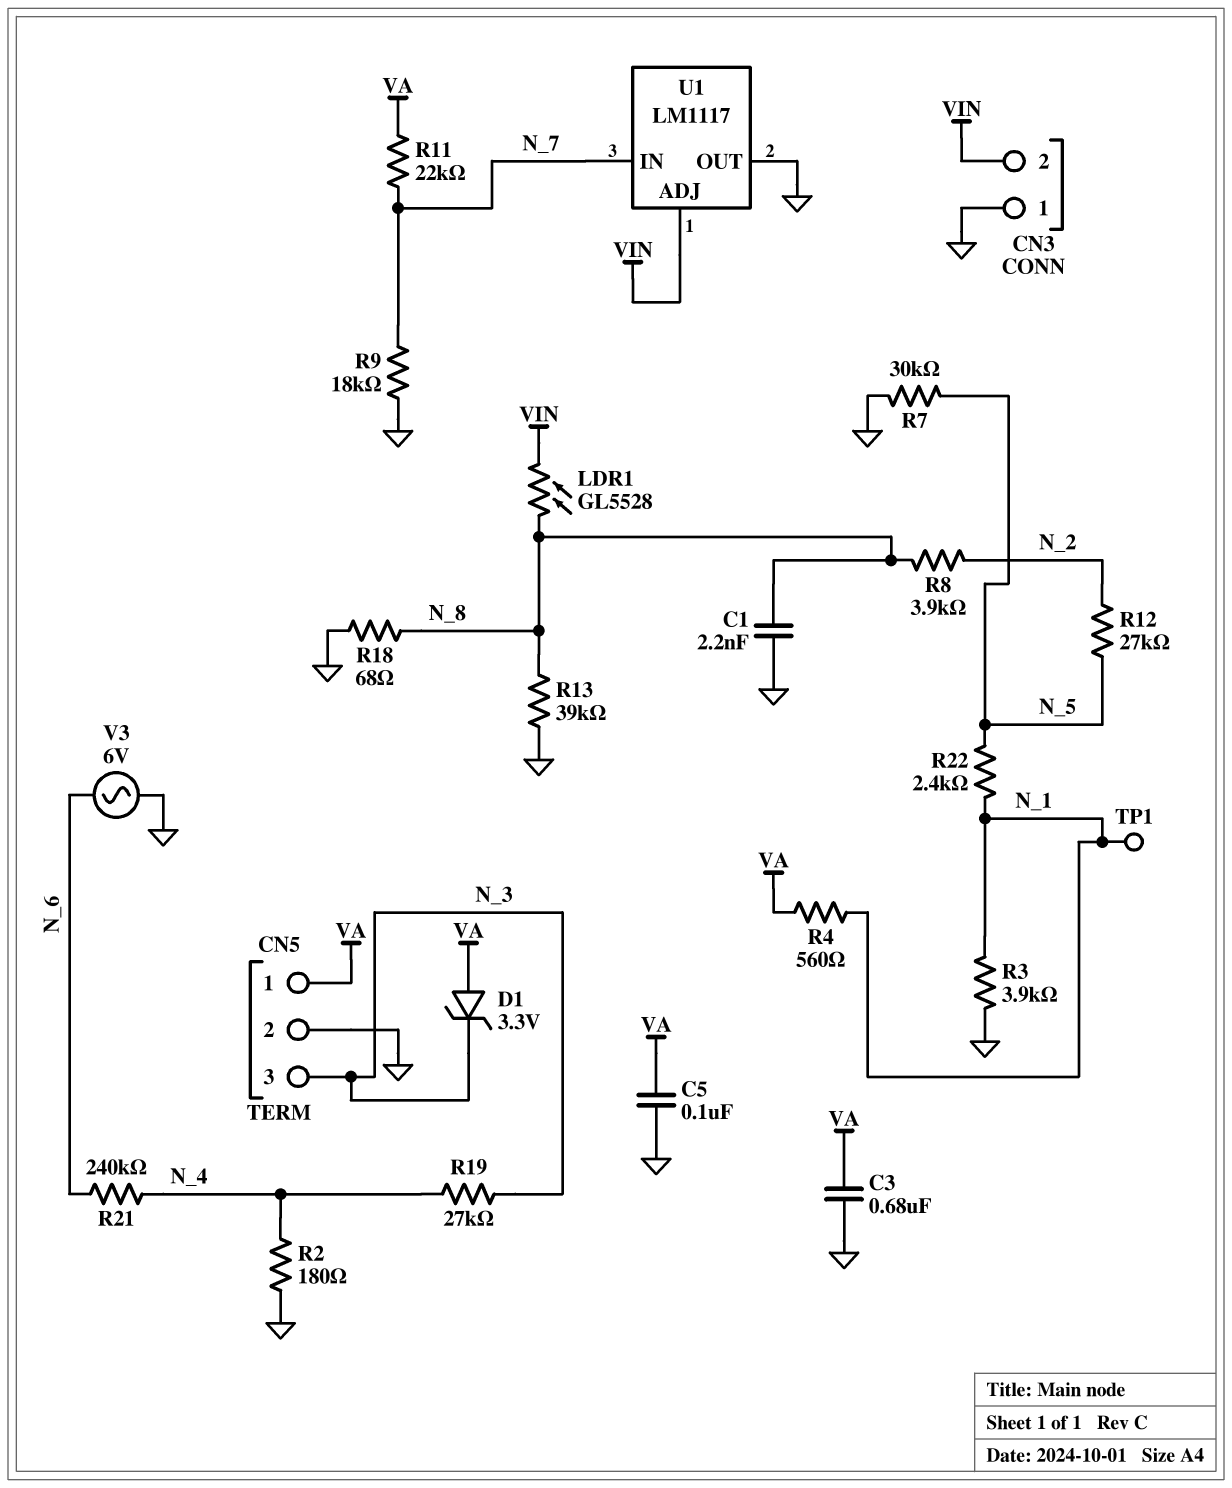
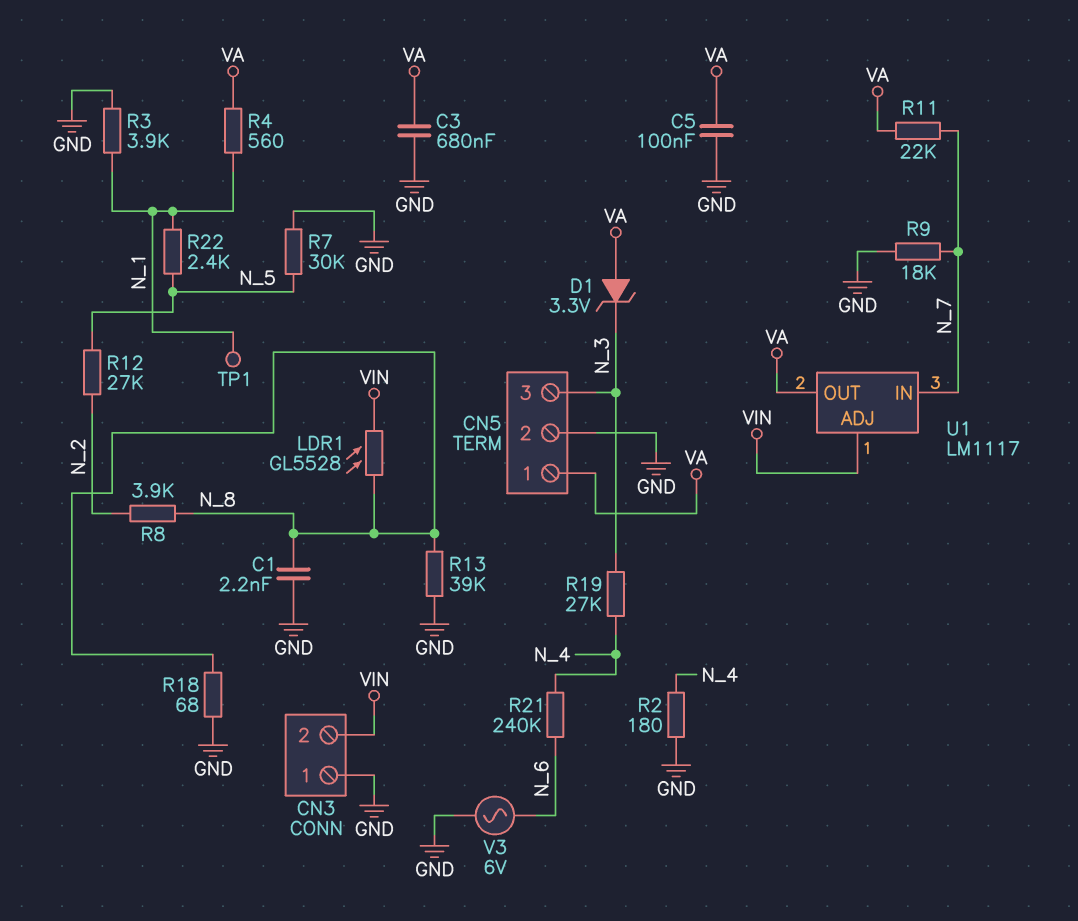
U1 pin OUT: GND -> VA

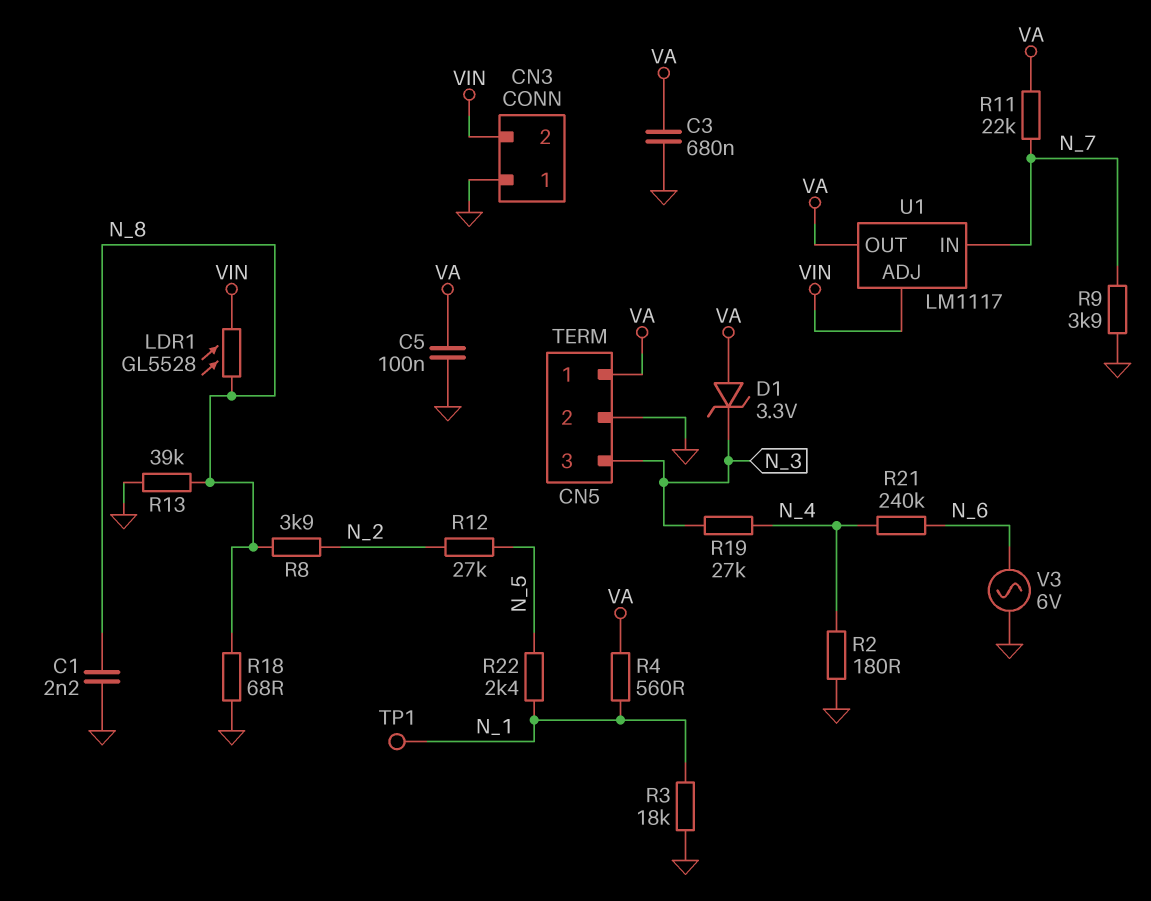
R3: 3.9k (GND, N_1) -> 18k (GND, N_1)
R7: 30k (GND, N_5) -> none
R9: 18k (GND, N_7) -> 3.9k (GND, N_7)

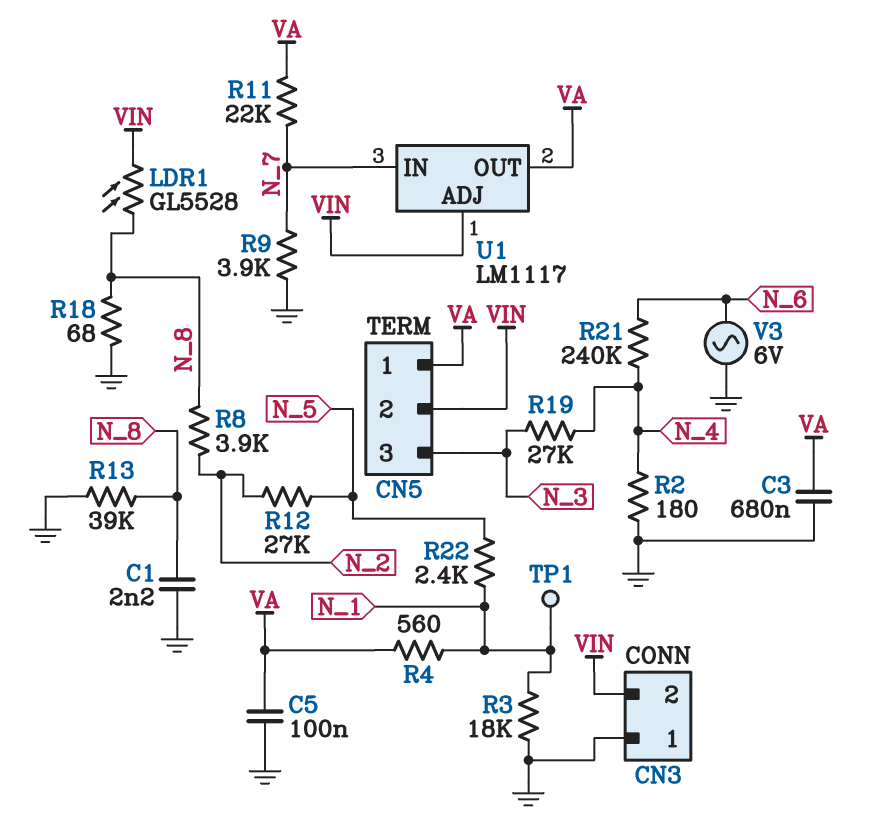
CN5 pin 2: GND -> VIN
D1: zener 3.3V (A VA, K N_3) -> none

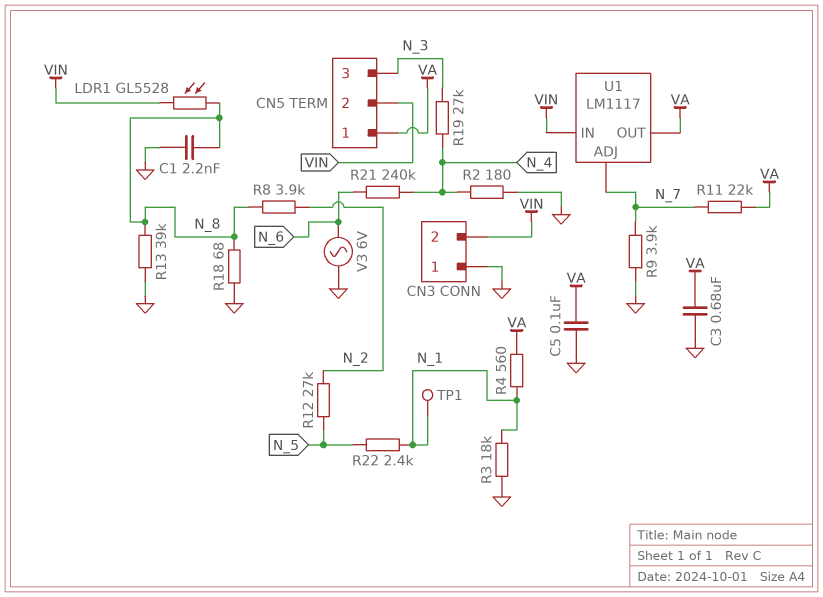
U1 pin ADJ: VIN -> N_7
U1 pin IN: N_7 -> VIN

